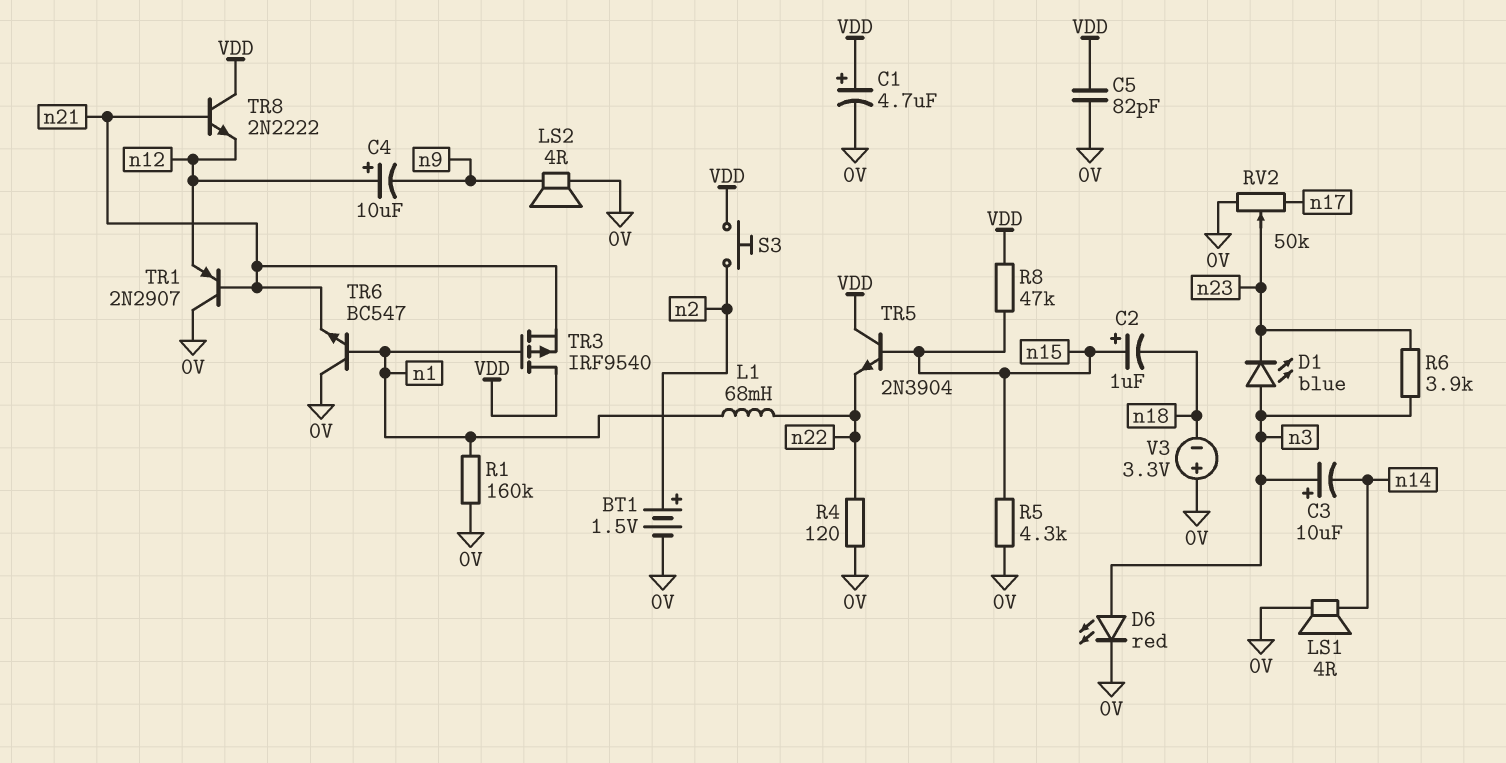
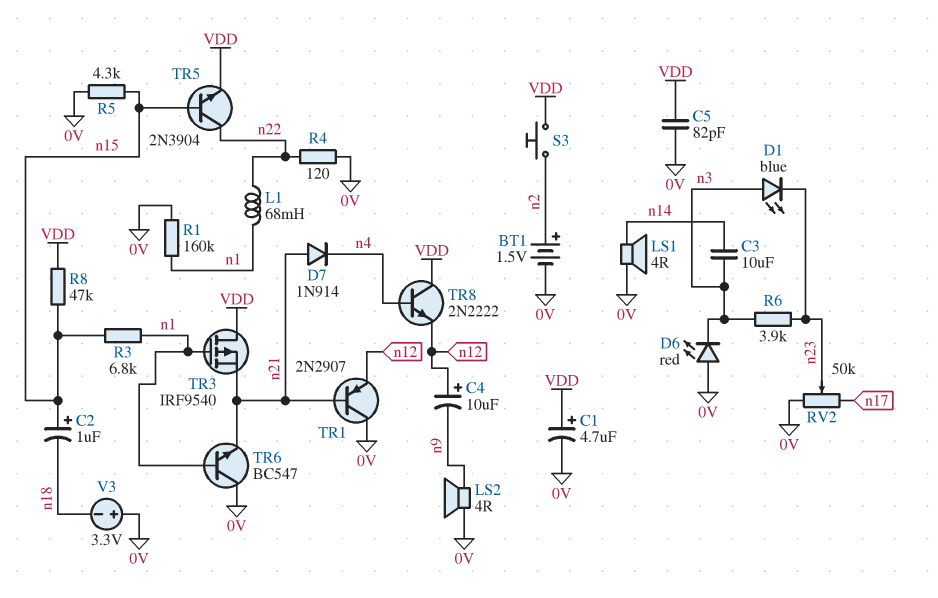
C3: 10uF (plus n3, minus n14) -> 10uF (n3, n14)
D6: LED red (A n3, K 0V) -> LED red (A 0V, K n3)
D7: none -> diode 1N914 (A n21, K n4)
R3: none -> 6.8k (n1, n15)
TR5: NPN 2N3904 (B n15, C VDD, E n22) -> NPN 2N3904 (B n15, C n22, E VDD)
TR8: NPN 2N2222 (B n21, C VDD, E n12) -> NPN 2N2222 (B n4, C VDD, E n12)

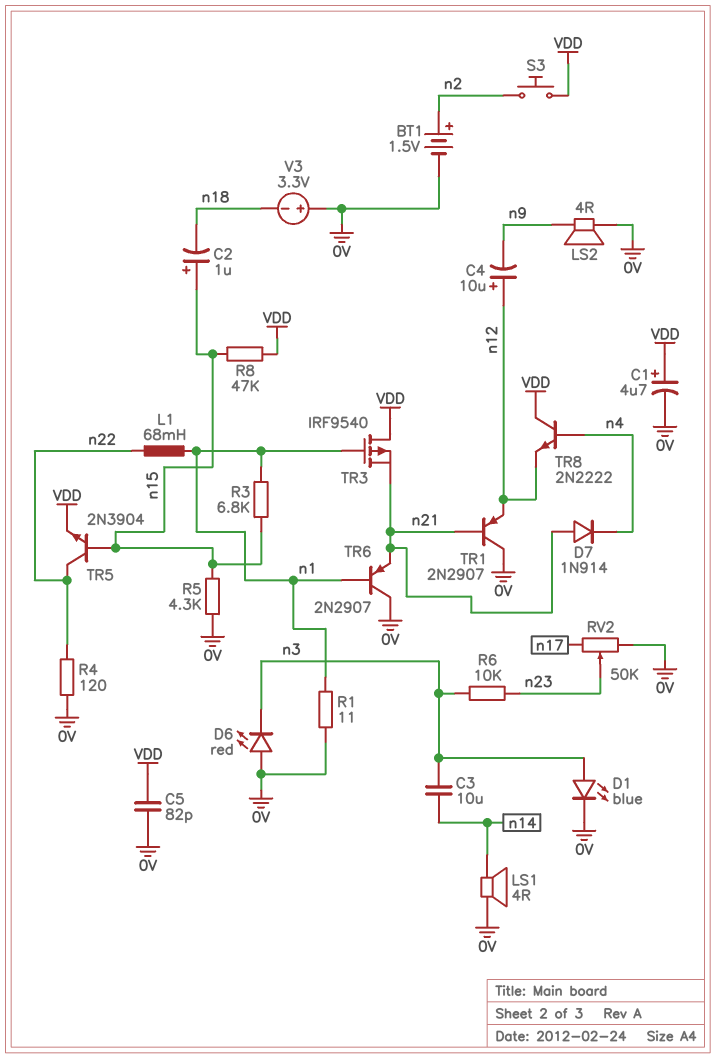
D1: LED blue (A n3, K n23) -> LED blue (A n3, K 0V)
R1: 160k (0V, n1) -> 11 (0V, n1)
R6: 3.9k (n3, n23) -> 10k (n3, n23)
TR6: NPN BC547 (B n1, C 0V, E n21) -> PNP 2N2907 (B n1, C 0V, E n21)

